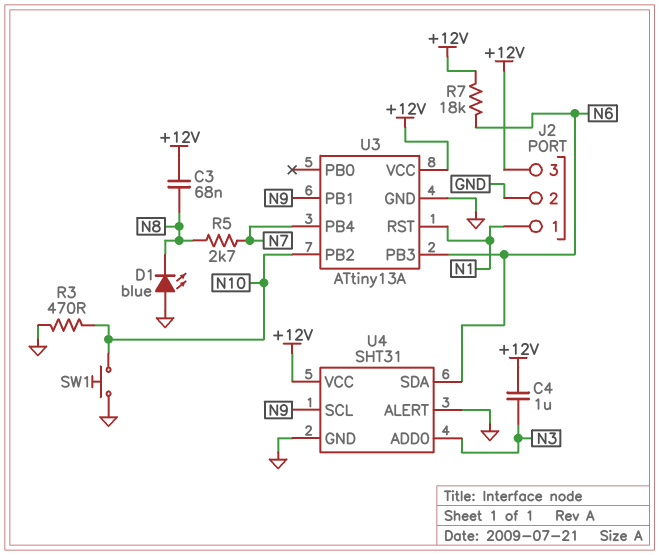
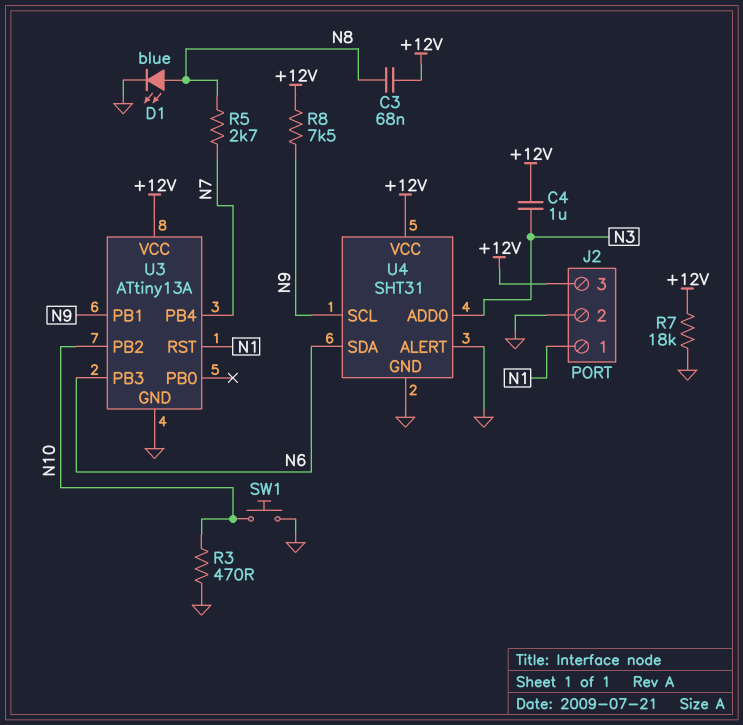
D1: LED blue (A GND, K N8) -> LED blue (A N8, K GND)
R7: 18k (+12V, N6) -> 18k (+12V, GND)
R8: none -> 7.5k (+12V, N9)

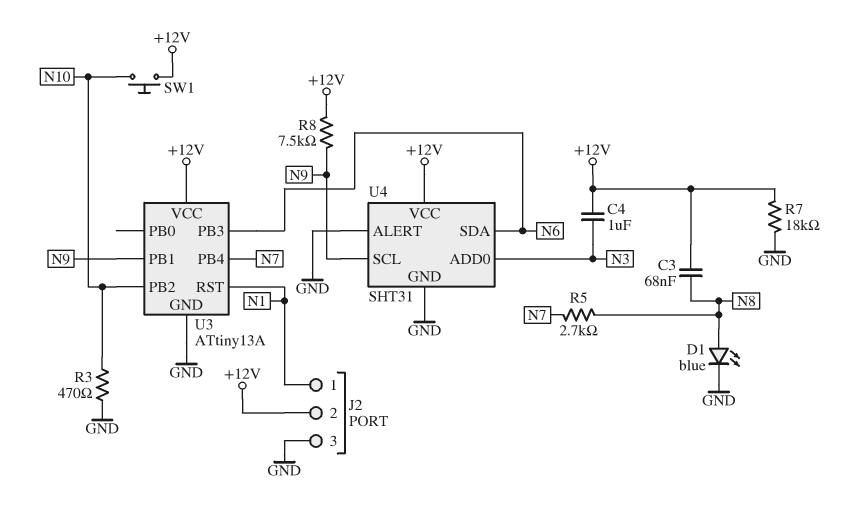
J2 pin 2: GND -> +12V
J2 pin 3: +12V -> GND
SW1: button (GND, N10) -> button (+12V, N10)

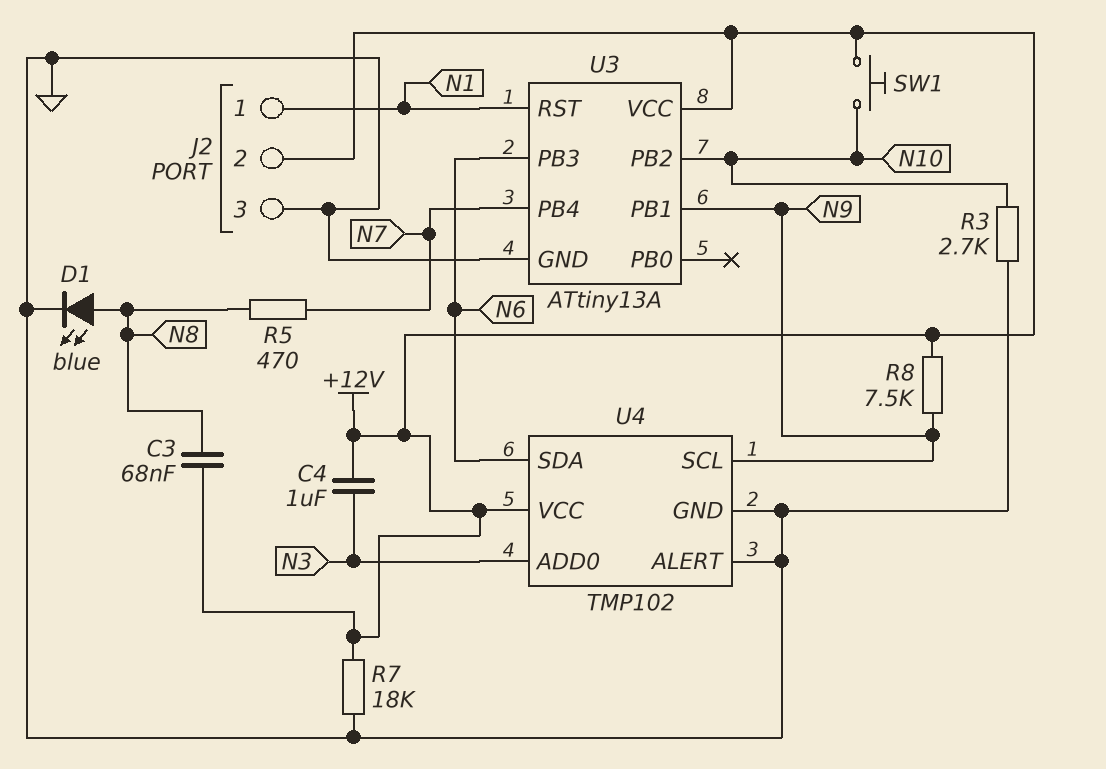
R3: 470 (GND, N10) -> 2.7k (GND, N10)
R5: 2.7k (N7, N8) -> 470 (N7, N8)
U4: SHT31 -> TMP102

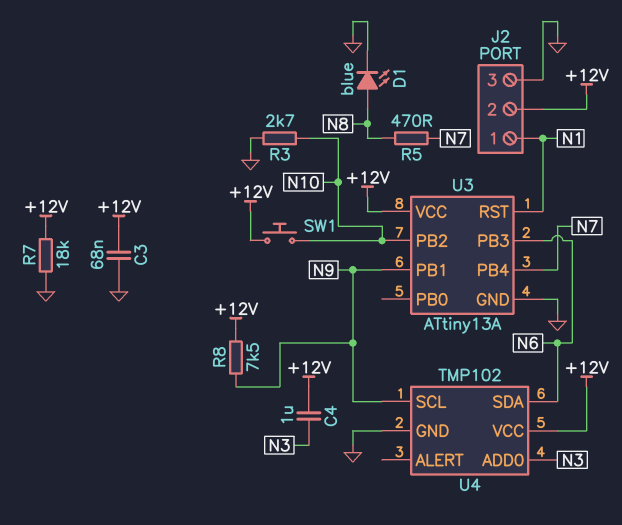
C3: 68nF (+12V, N8) -> 68nF (+12V, GND)
U4 pin ALERT: GND -> none

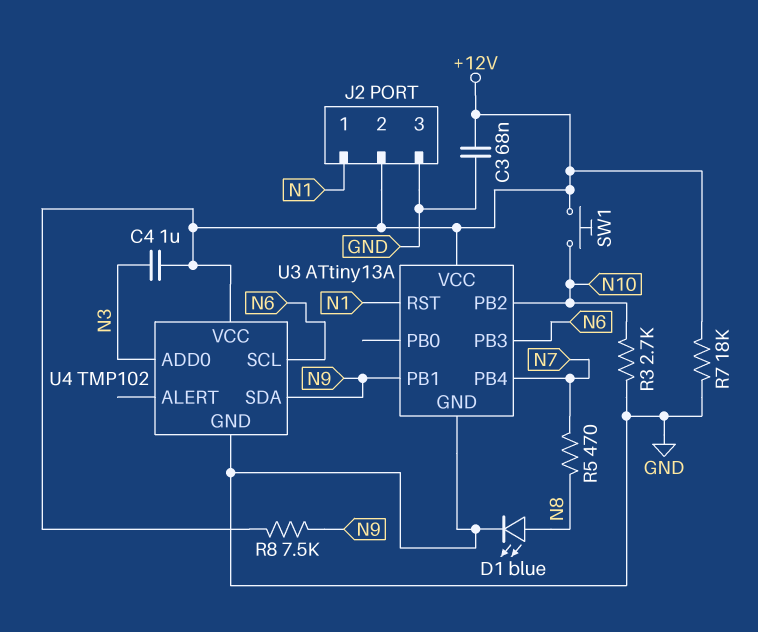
U4 pin SCL: N9 -> N6
U4 pin SDA: N6 -> N9

